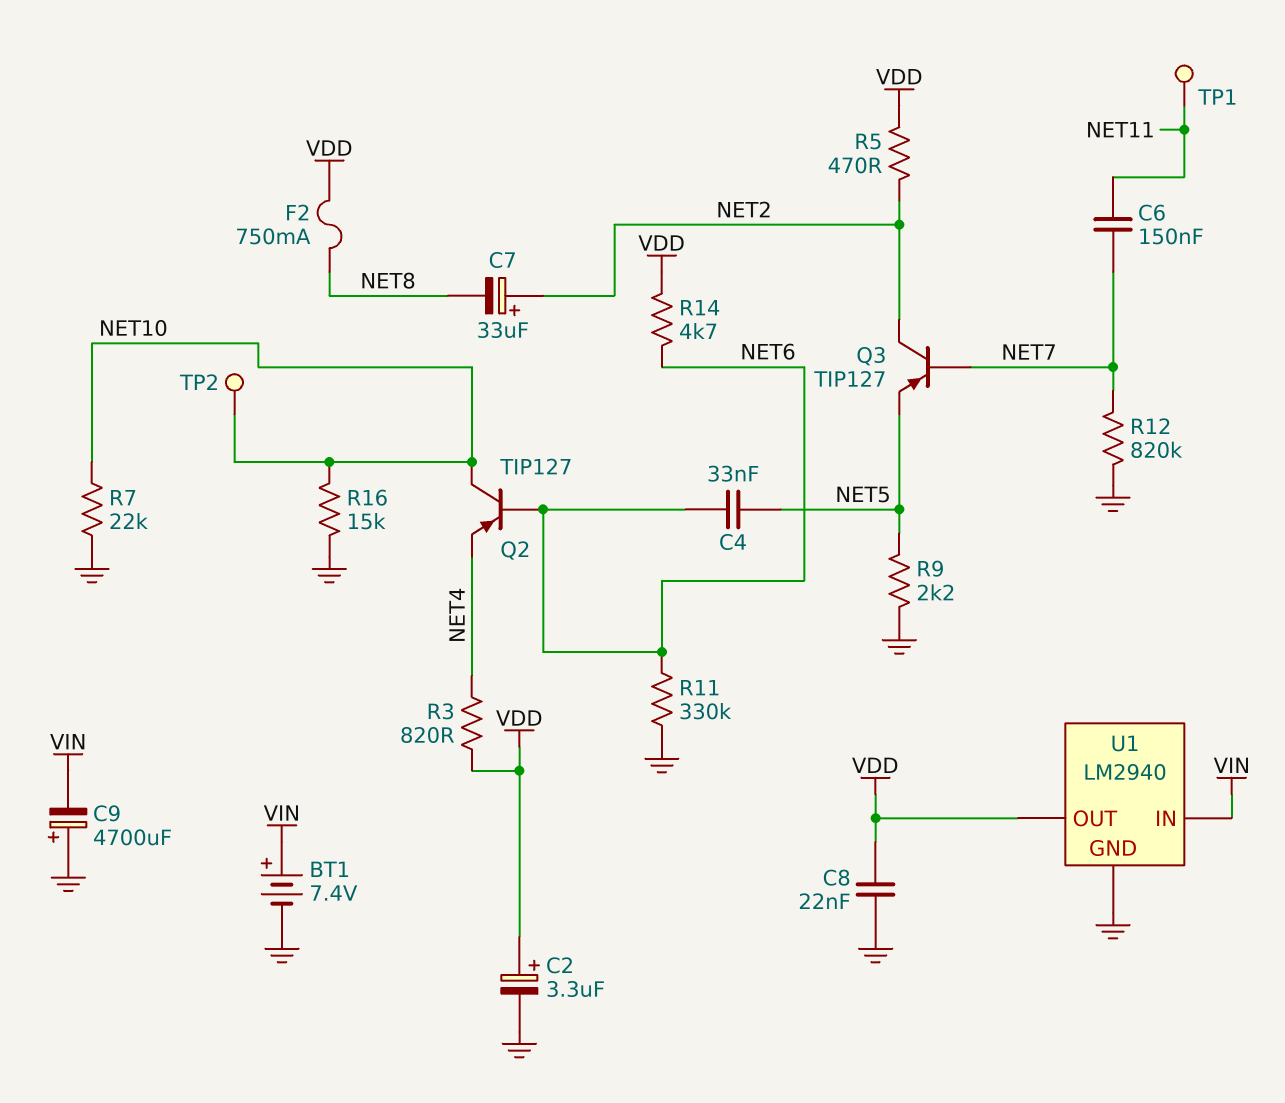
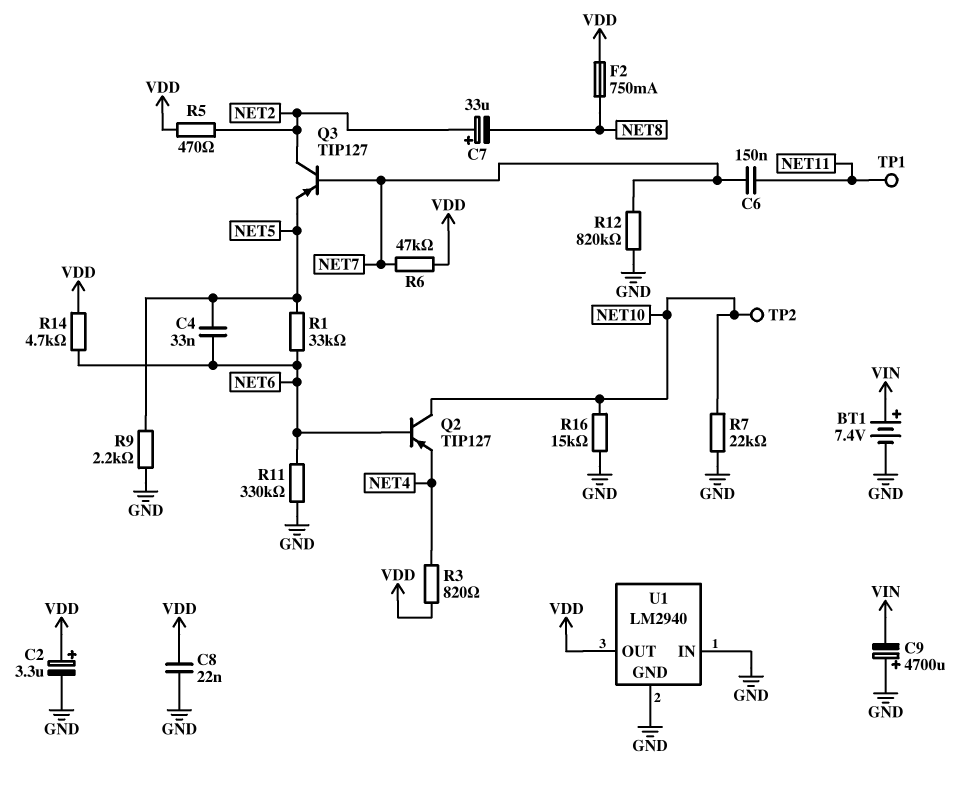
R1: none -> 33k (NET5, NET6)
R6: none -> 47k (NET7, VDD)
U1 pin IN: VIN -> GND

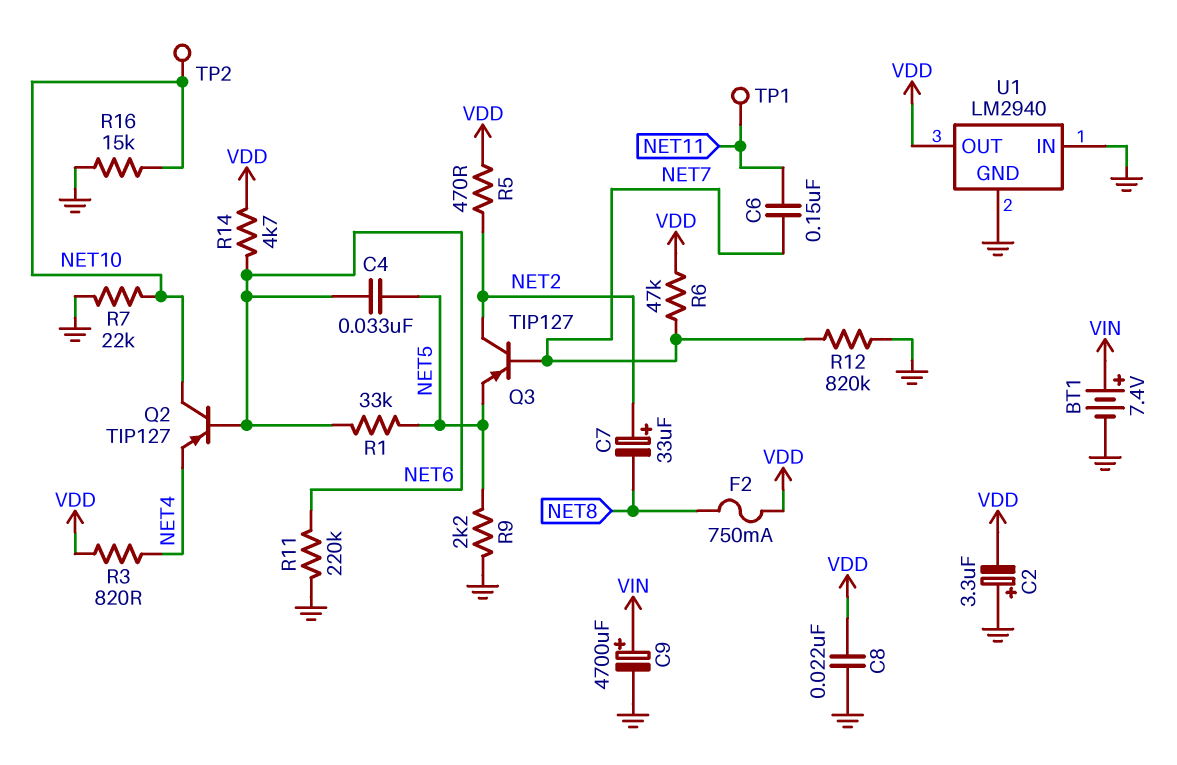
C2: 3.3uF (plus VDD, minus GND) -> 3.3uF (plus GND, minus VDD)
C9: 4700uF (plus GND, minus VIN) -> 4700uF (plus VIN, minus GND)
R11: 330k (GND, NET6) -> 220k (GND, NET6)

